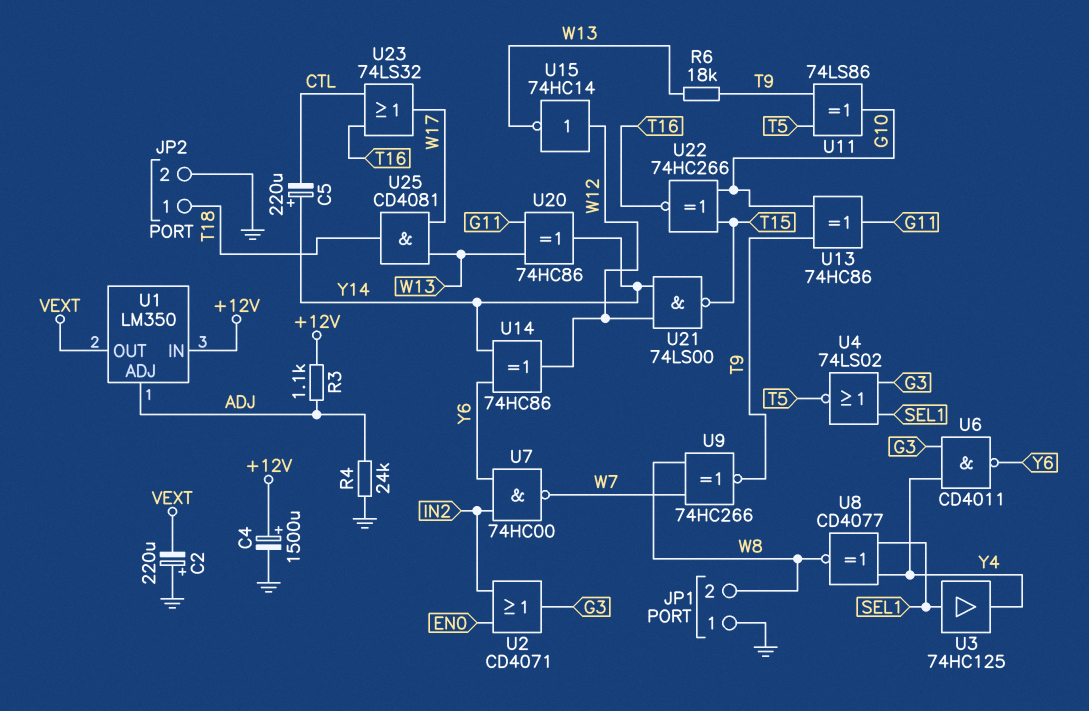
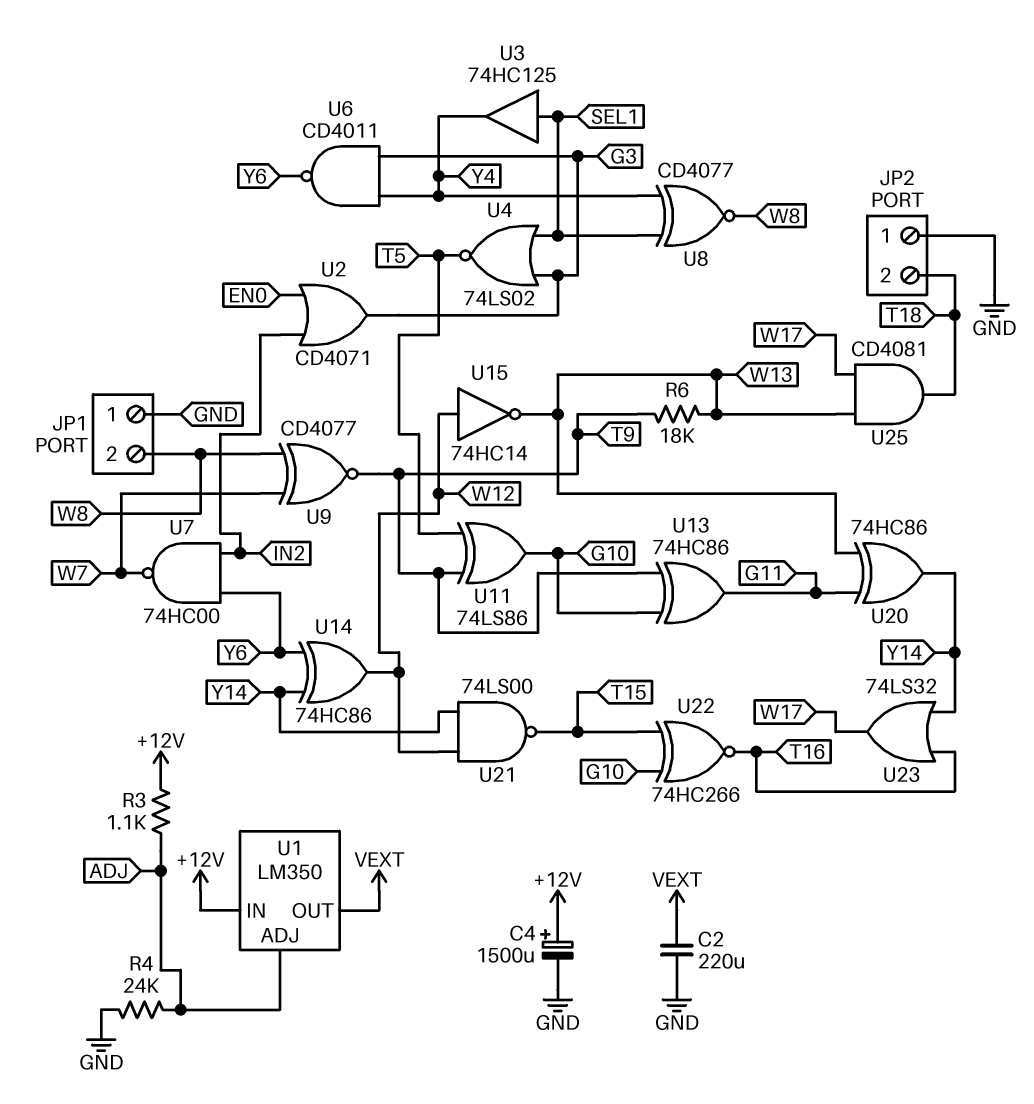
C2: 220uF (plus GND, minus VEXT) -> 220uF (GND, VEXT)
C5: 220uF (plus Y14, minus CTL) -> none
JP2 pin 1: T18 -> GND
JP2 pin 2: GND -> T18
U9: XNOR 74HC266 (in W7, in W8, out T9) -> XNOR CD4077 (in W7, in W8, out T9)
U23: OR 74LS32 (in CTL, in T16, out W17) -> OR 74LS32 (in T16, in Y14, out W17)

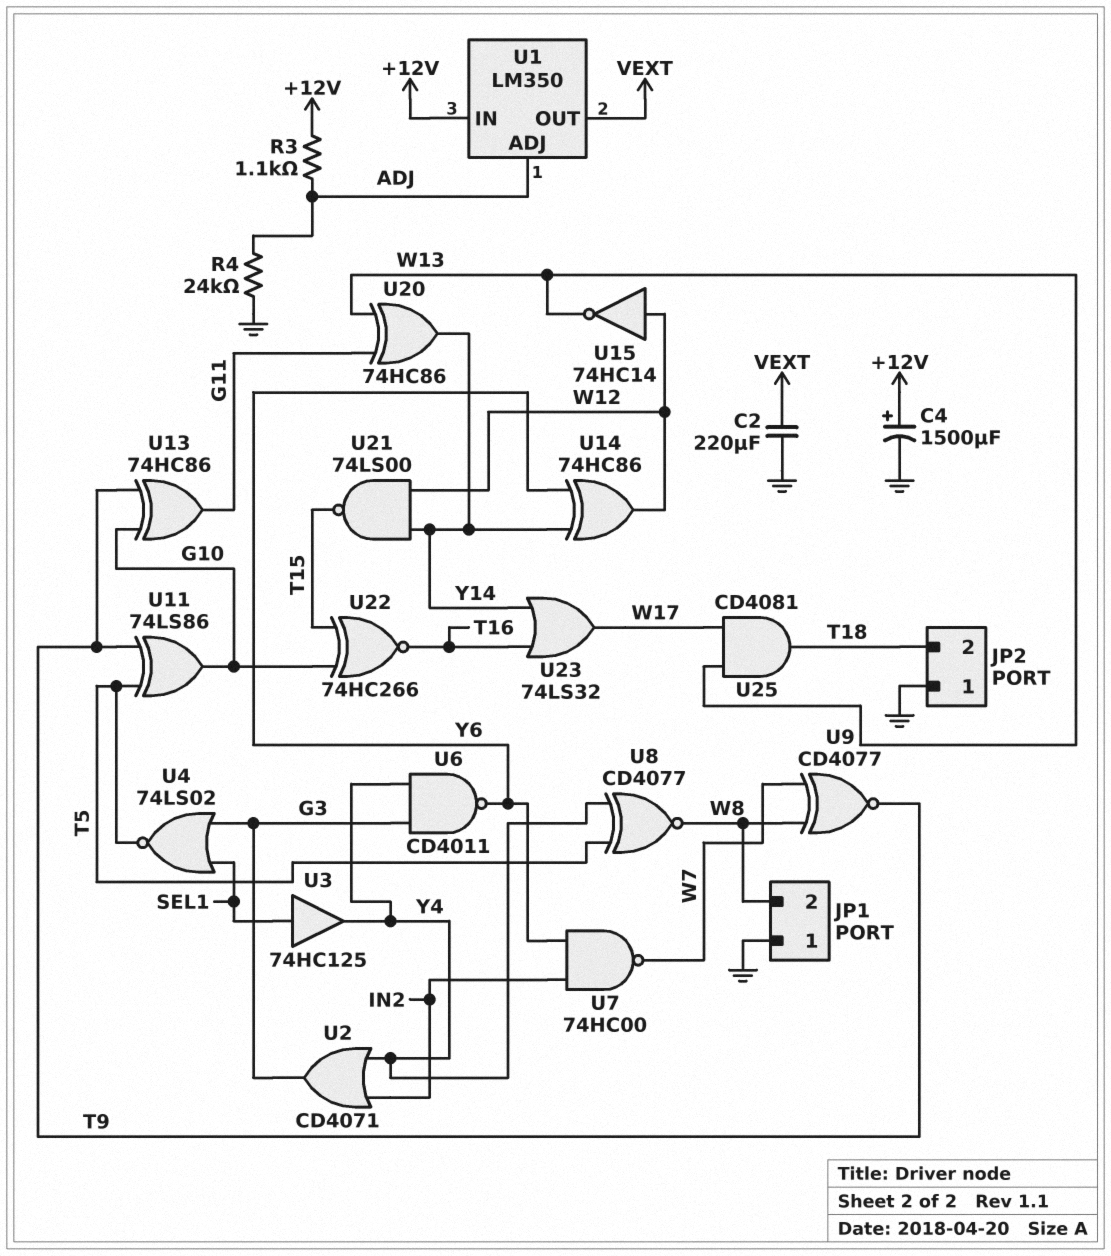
R6: 18k (T9, W13) -> none
U2: OR CD4071 (in EN0, in IN2, out G3) -> OR CD4071 (in IN2, in Y4, out G3)
U8: XNOR CD4077 (in SEL1, in Y4, out W8) -> XNOR CD4077 (in T5, in Y4, out W8)

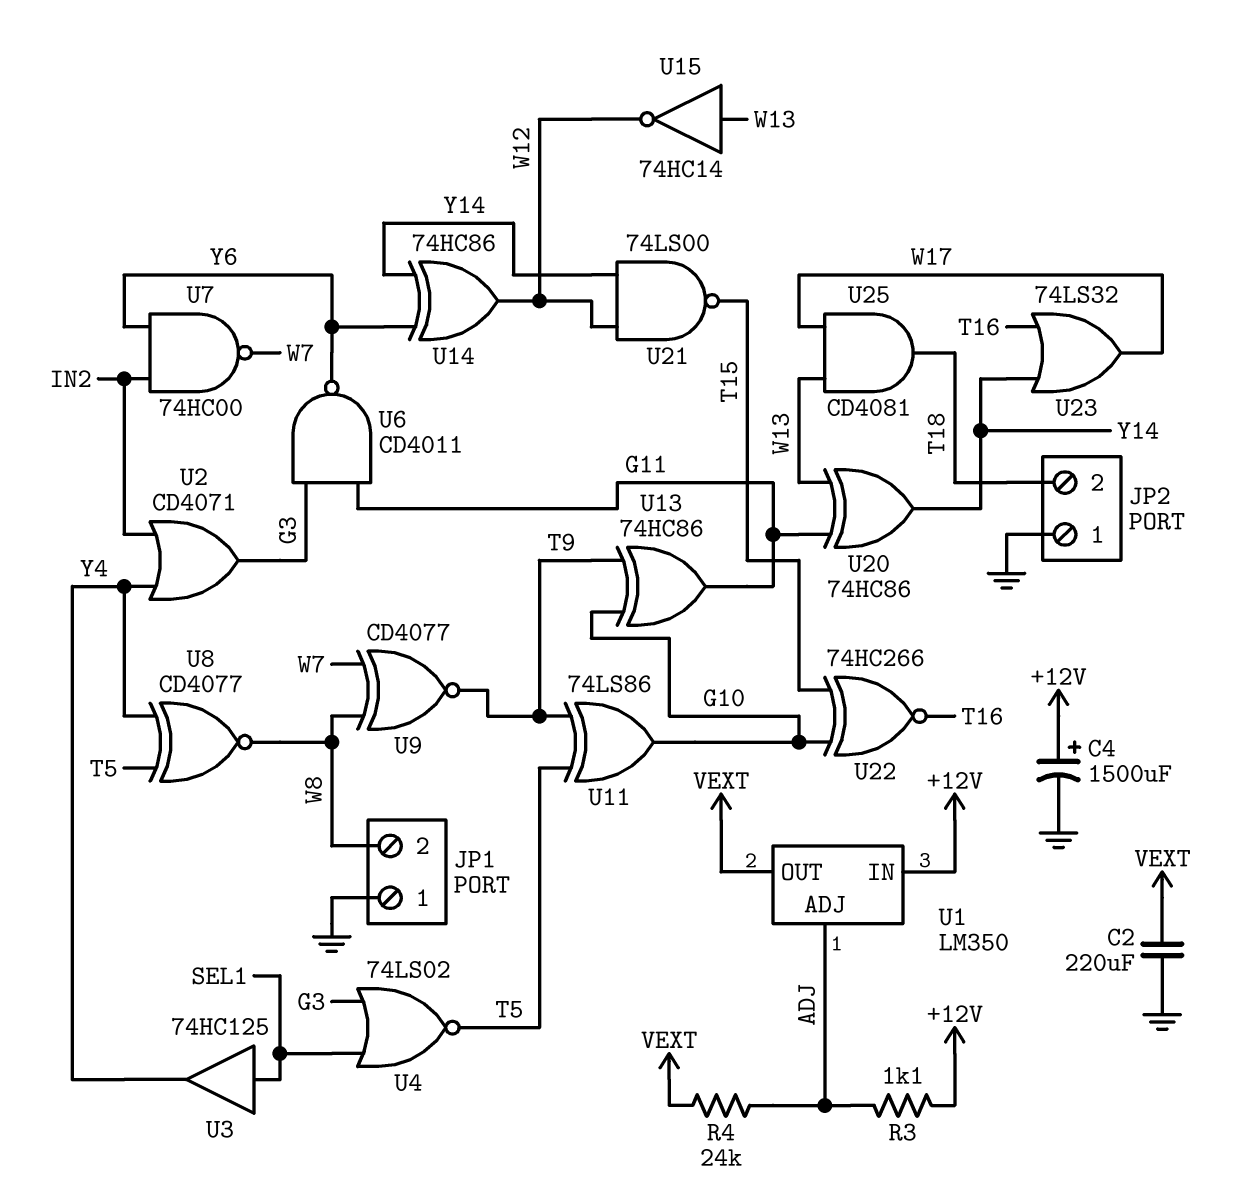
R4: 24k (ADJ, GND) -> 24k (ADJ, VEXT)
U6: NAND CD4011 (in G3, in Y4, out Y6) -> NAND CD4011 (in G3, in G11, out Y6)
U15: NOT 74HC14 (in W12, out W13) -> NOT 74HC14 (in W13, out W12)

